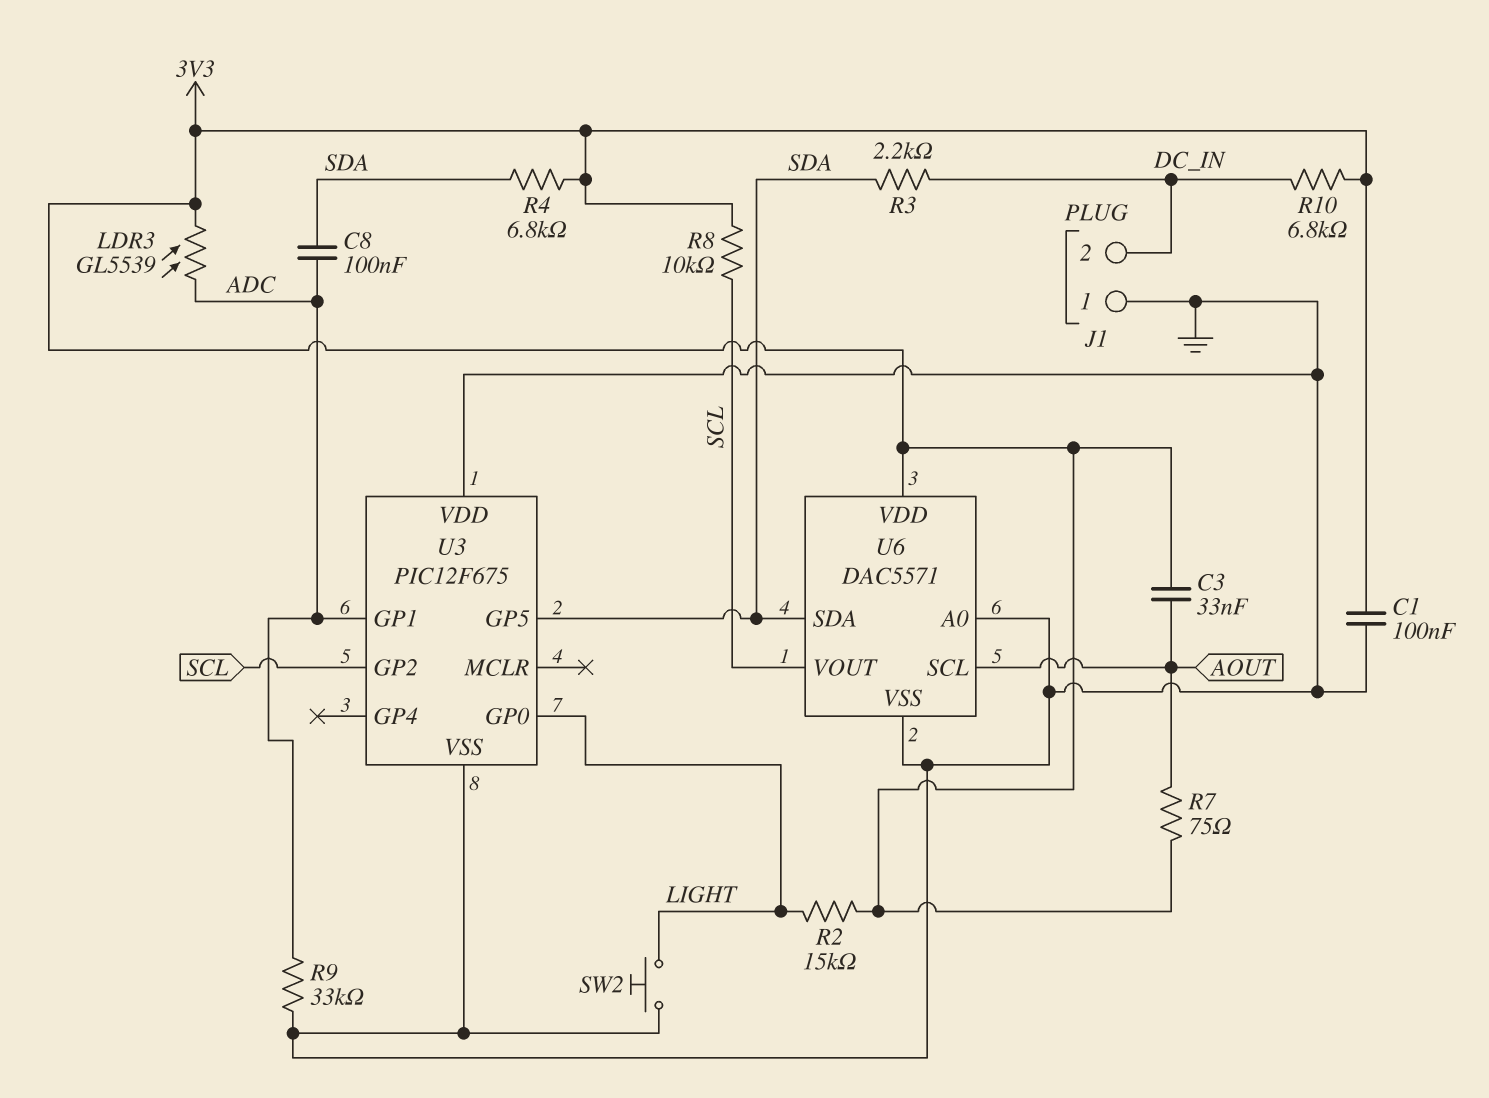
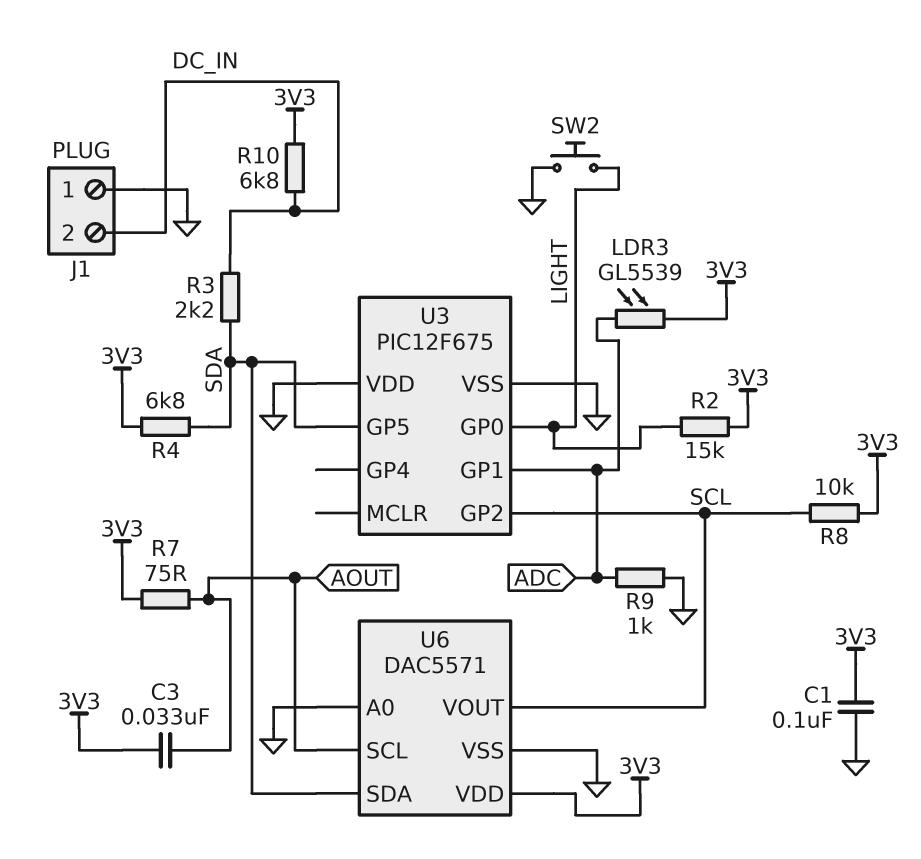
C8: 100nF (ADC, SDA) -> none
R9: 33k (ADC, GND) -> 1k (ADC, GND)

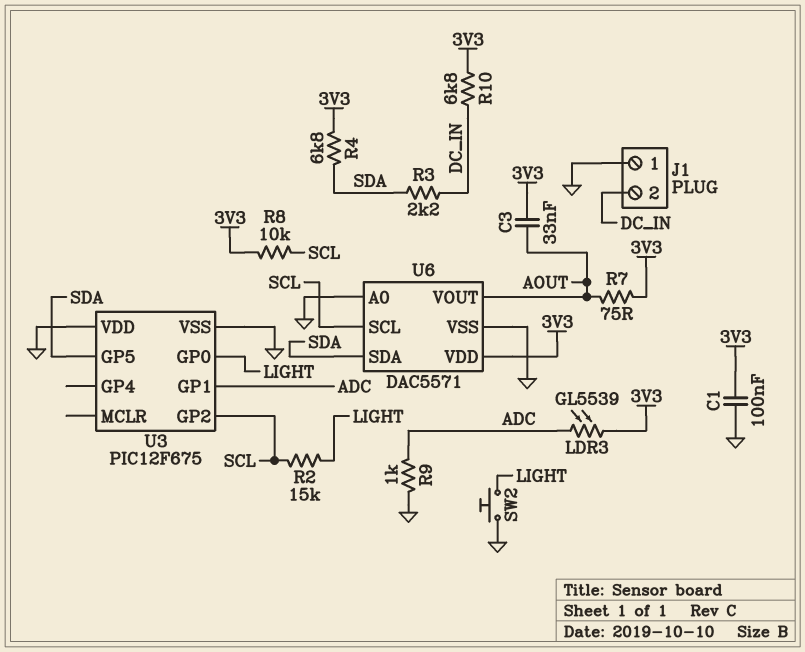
R2: 15k (3V3, LIGHT) -> 15k (LIGHT, SCL)
U6 pin SCL: AOUT -> SCL
U6 pin VOUT: SCL -> AOUT

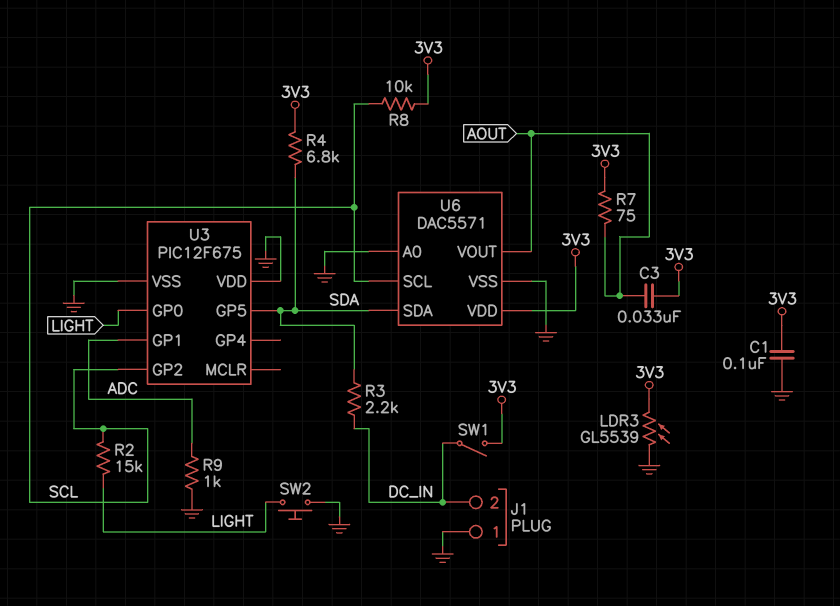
LDR3: GL5539 (3V3, ADC) -> GL5539 (3V3, GND)
R10: 6.8k (3V3, DC_IN) -> none
SW1: none -> switch (3V3, DC_IN)

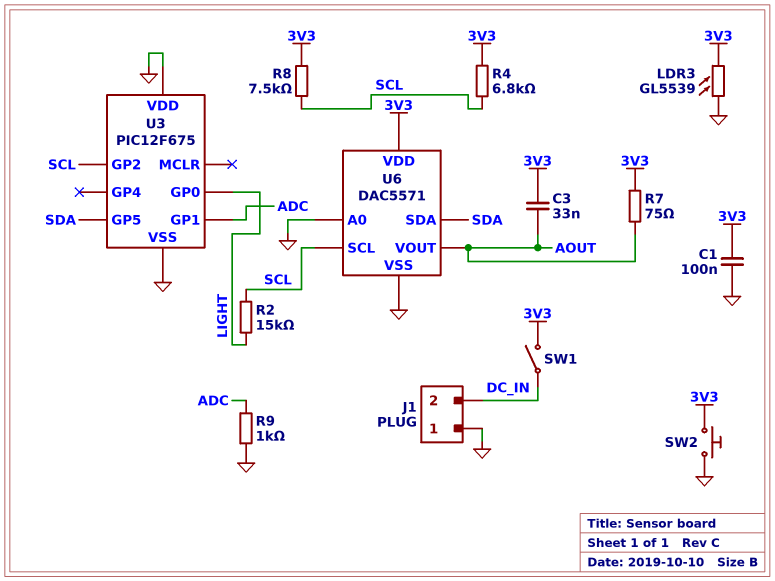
R3: 2.2k (DC_IN, SDA) -> none
R4: 6.8k (3V3, SDA) -> 6.8k (3V3, SCL)
R8: 10k (3V3, SCL) -> 7.5k (3V3, SCL)
SW2: button (GND, LIGHT) -> button (3V3, GND)

